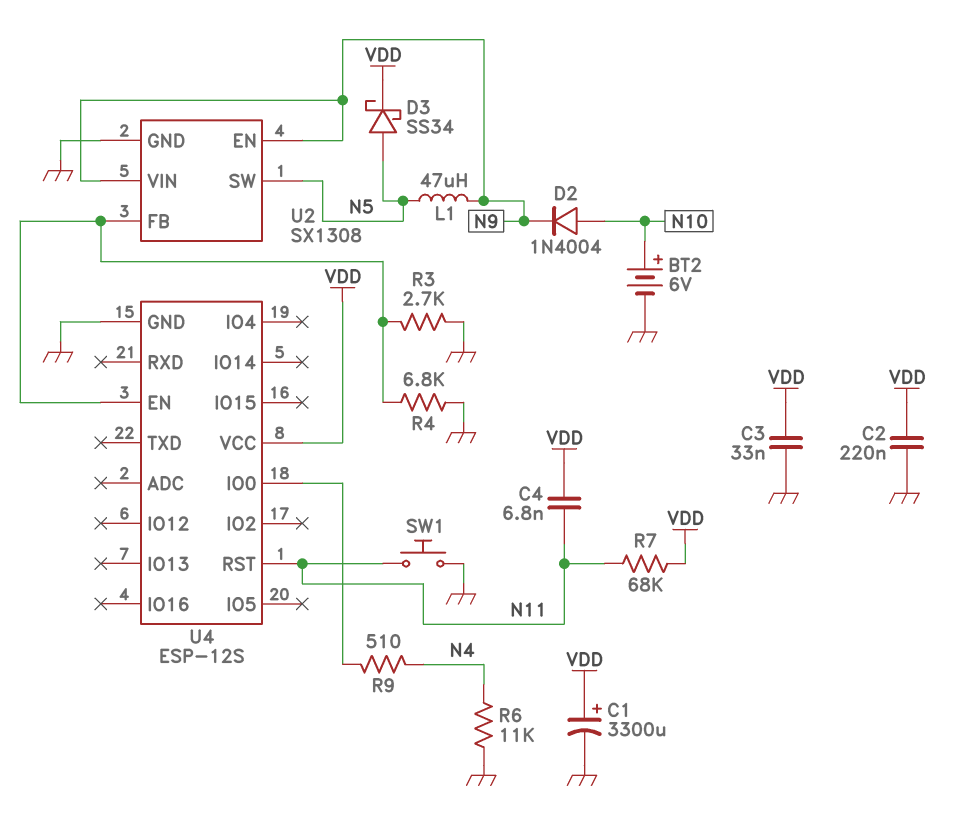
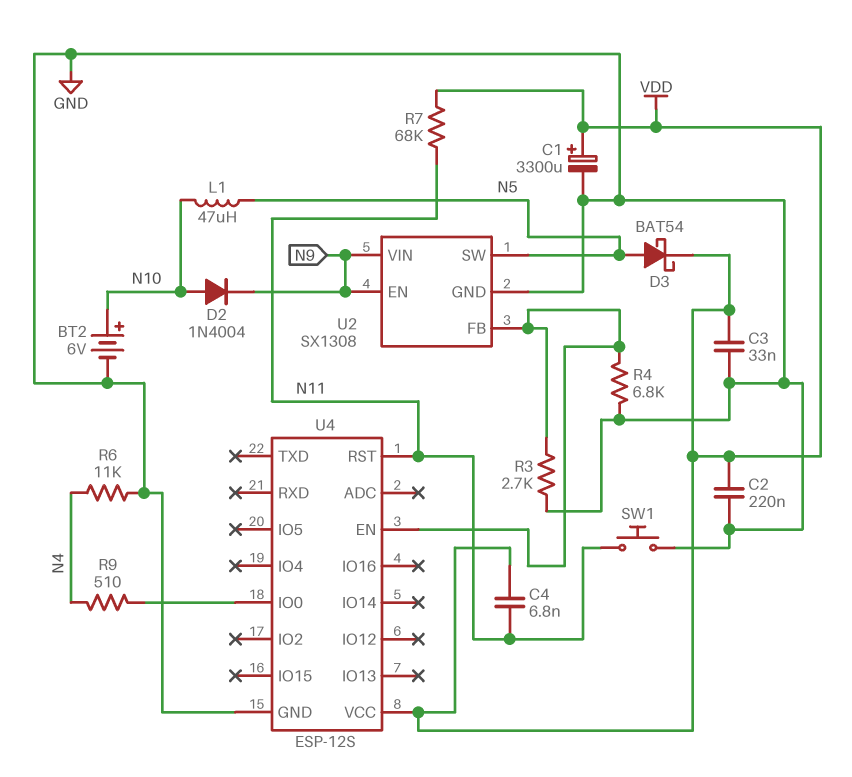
D3: schottky SS34 (A N5, K VDD) -> schottky BAT54 (A N5, K VDD)
L1: 47uH (N5, N9) -> 47uH (N5, N10)

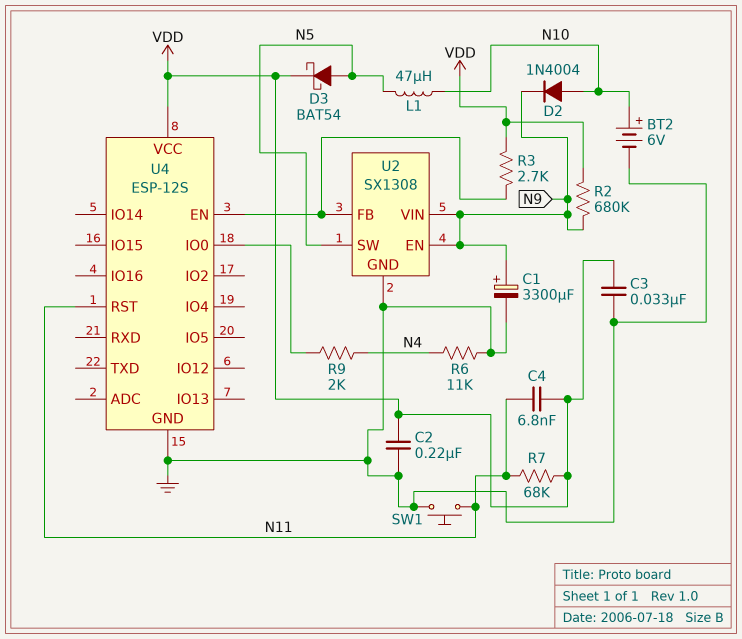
C1: 3300uF (plus VDD, minus GND) -> 3300uF (plus N9, minus GND)
R2: none -> 680k (N9, VDD)
R3: 2.7k (GND, U2/FB) -> 2.7k (U2/FB, VDD)
R4: 6.8k (GND, U2/FB) -> none
R9: 510 (N4, U4/IO0) -> 2k (N4, U4/IO0)

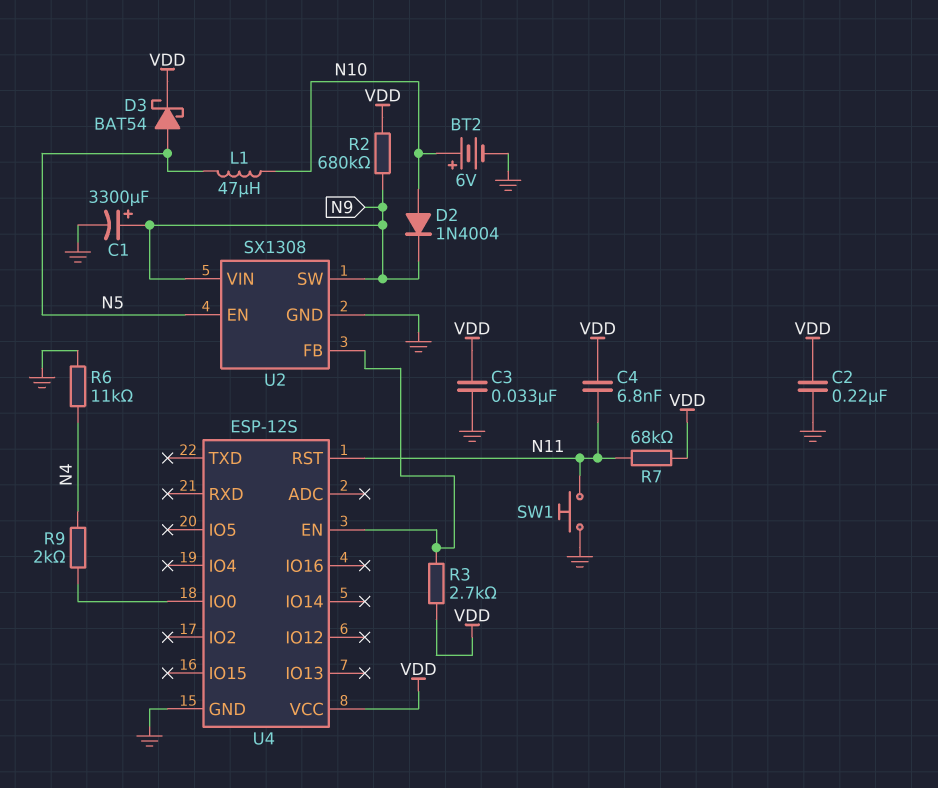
U2 pin EN: N9 -> N5
U2 pin SW: N5 -> N9

